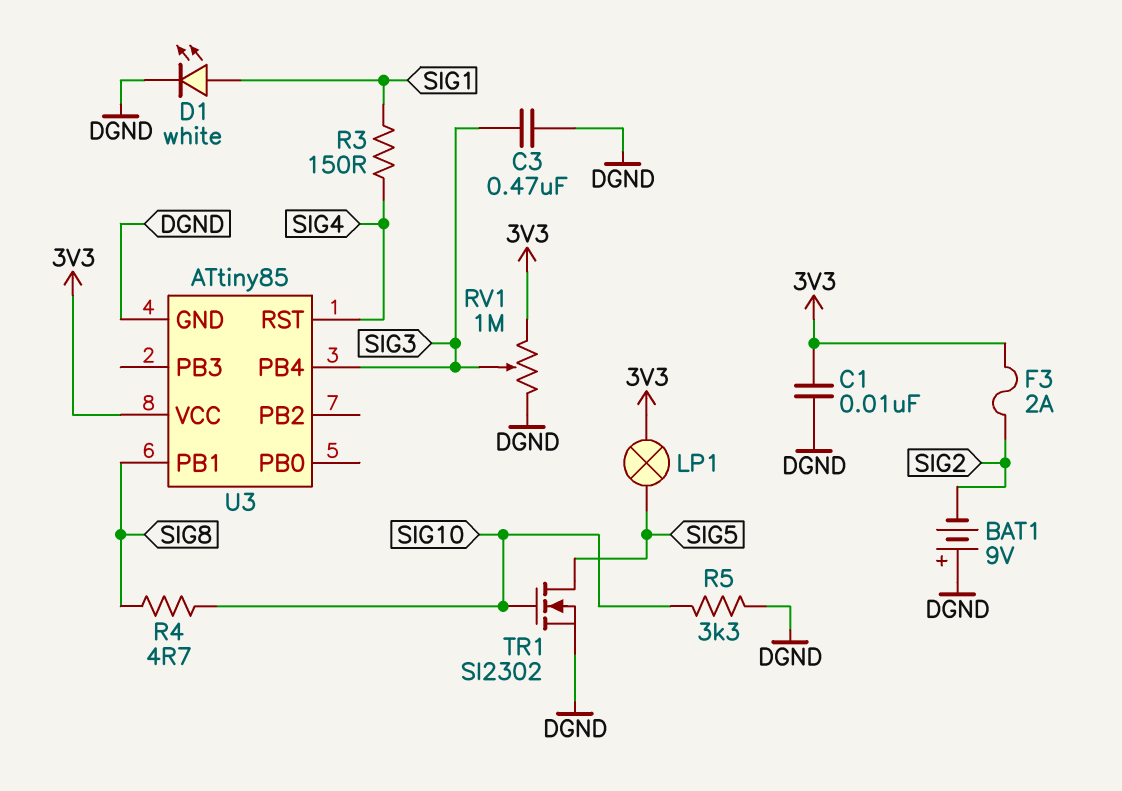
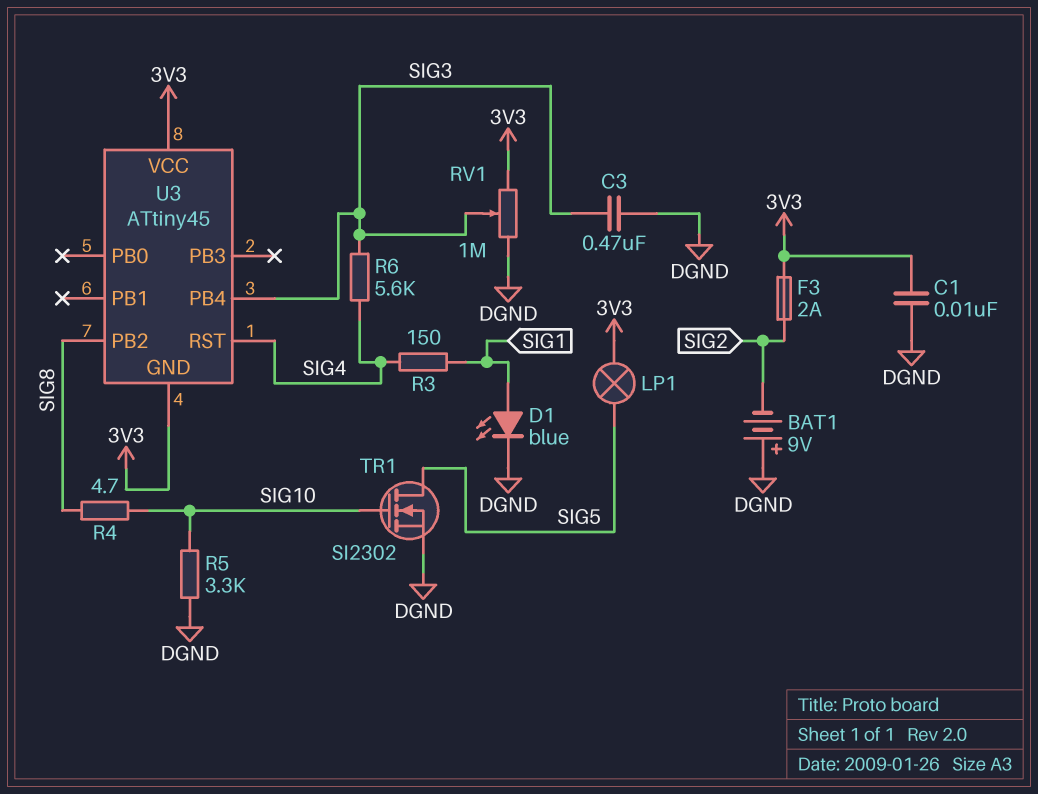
D1: LED white (A SIG1, K DGND) -> LED blue (A SIG1, K DGND)
R6: none -> 5.6k (SIG3, SIG4)
U3: ATtiny85 -> ATtiny45
U3 pin GND: DGND -> 3V3
U3 pin PB1: SIG8 -> none
U3 pin PB2: none -> SIG8

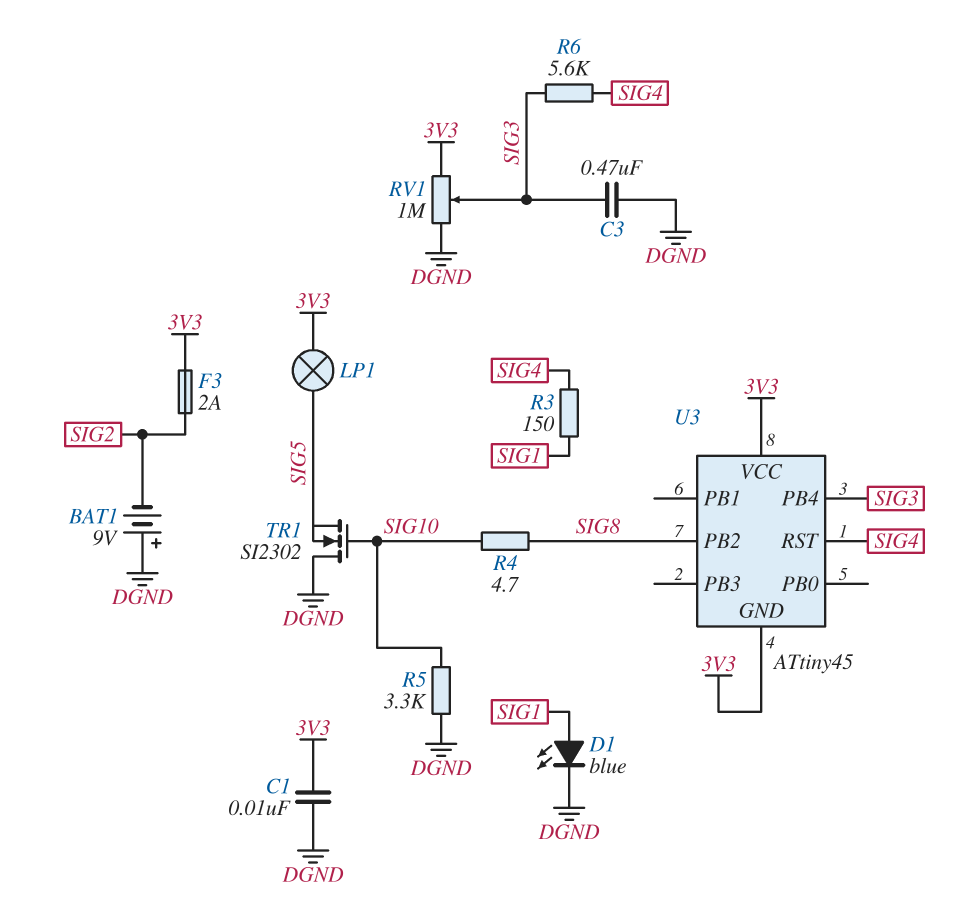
TR1: NMOS SI2302 (G SIG10, D SIG5, S DGND) -> NMOS SI2302 (G SIG10, D DGND, S SIG5)

